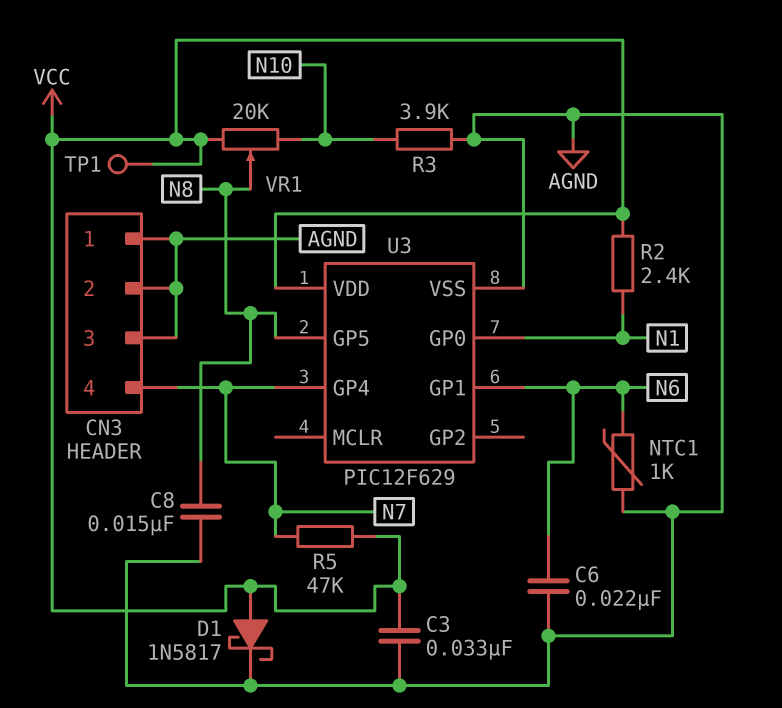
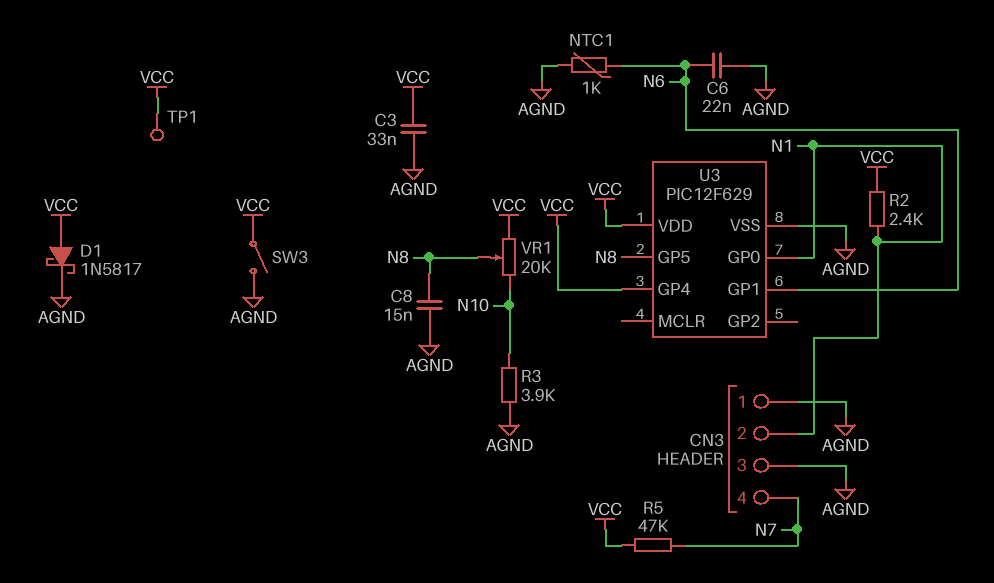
CN3 pin 2: AGND -> N1
SW3: none -> switch (AGND, VCC)
U3 pin GP4: N7 -> VCC

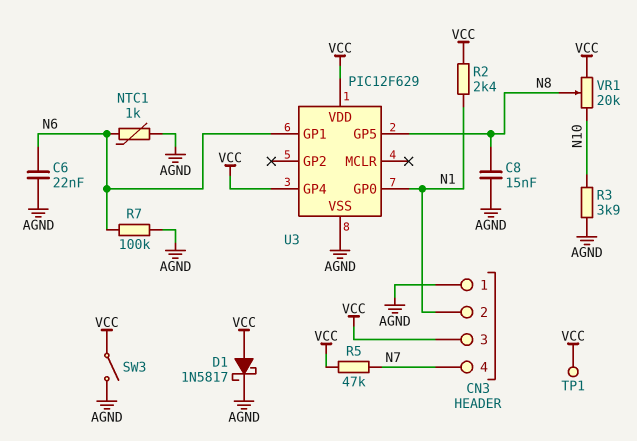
C3: 33nF (AGND, VCC) -> none
CN3 pin 3: AGND -> VCC
R7: none -> 100k (AGND, N6)

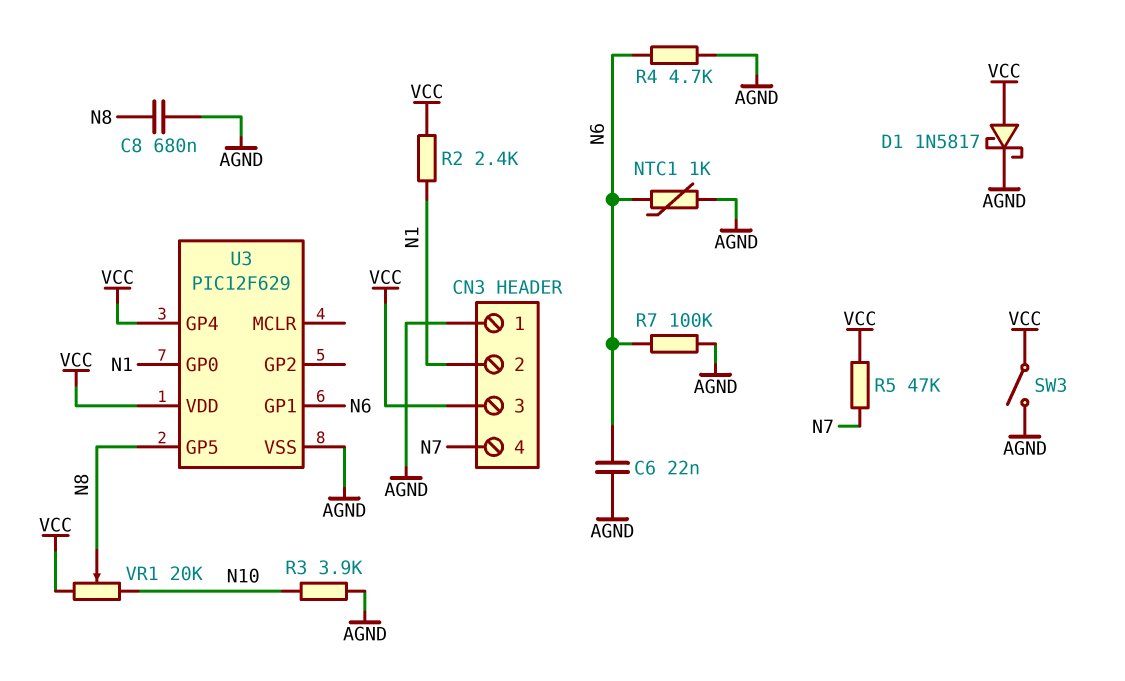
C8: 15nF (AGND, N8) -> 680nF (AGND, N8)
R4: none -> 4.7k (AGND, N6)
TP1: test point (VCC) -> none

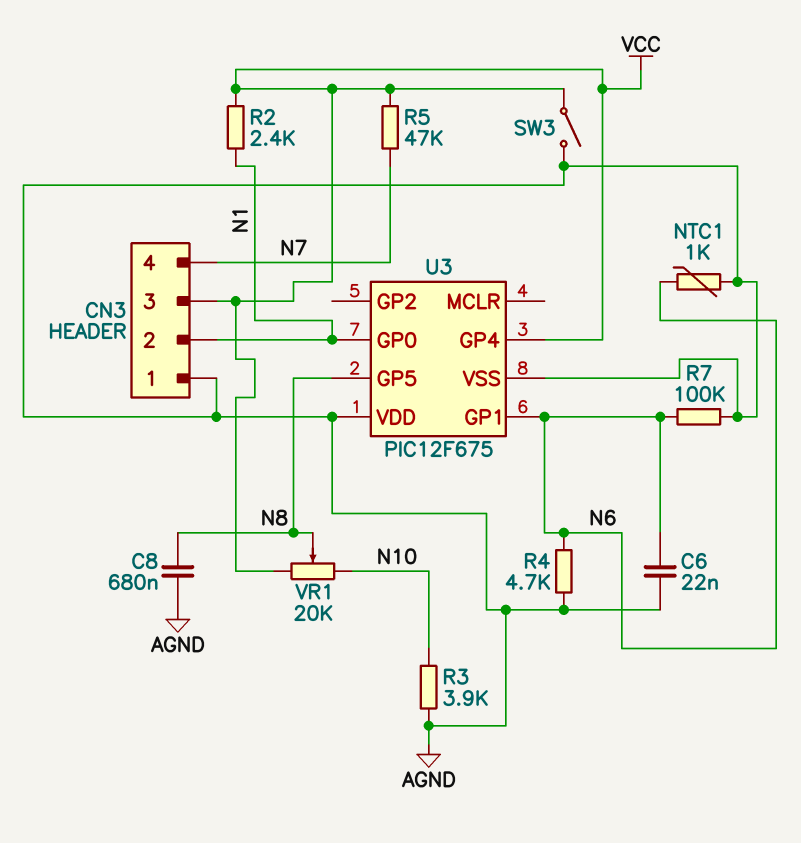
D1: schottky 1N5817 (A VCC, K AGND) -> none
U3: PIC12F629 -> PIC12F675
U3 pin VDD: VCC -> AGND

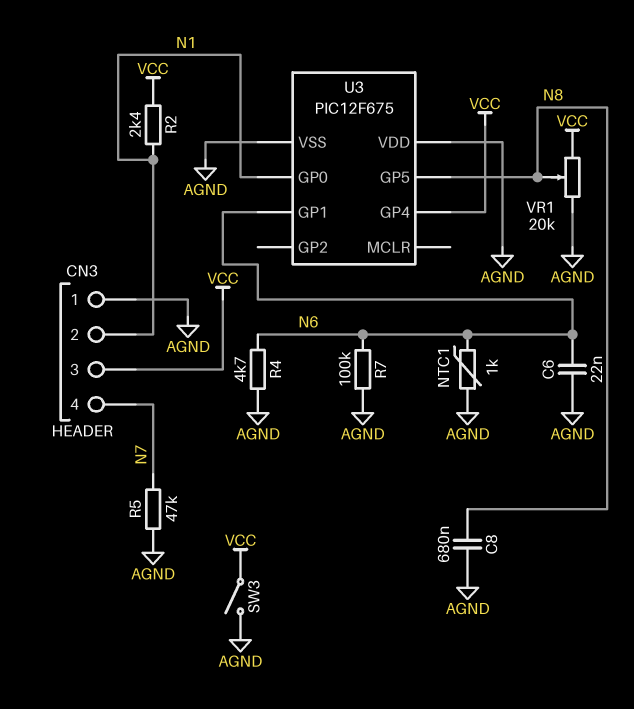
R3: 3.9k (AGND, N10) -> none
R5: 47k (N7, VCC) -> 47k (AGND, N7)
VR1: 20k (N10, VCC, wiper N8) -> 20k (AGND, VCC, wiper N8)

